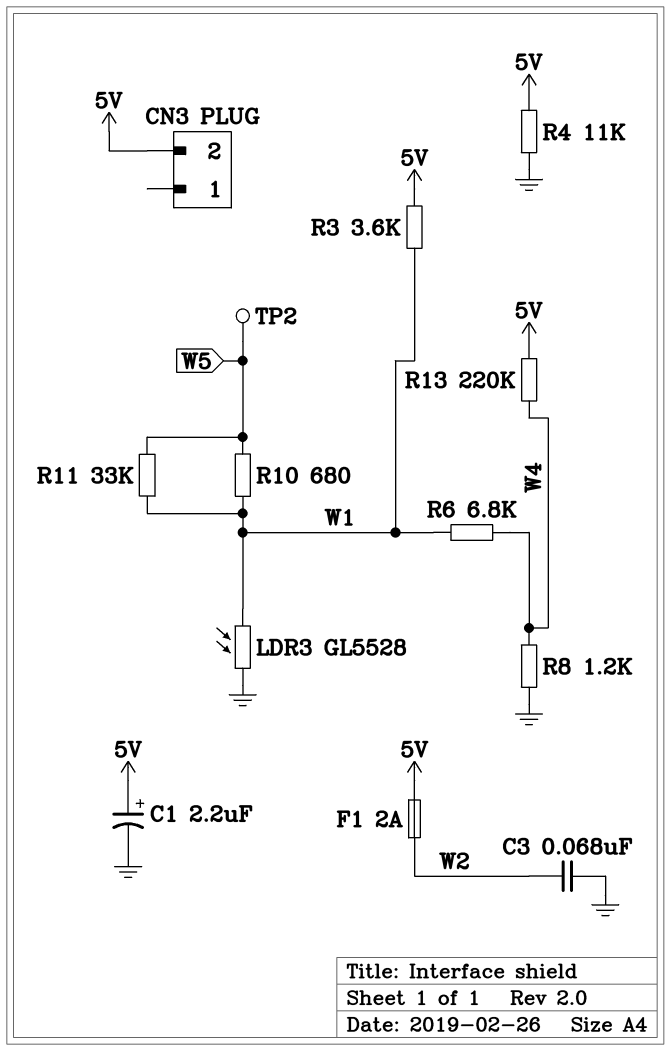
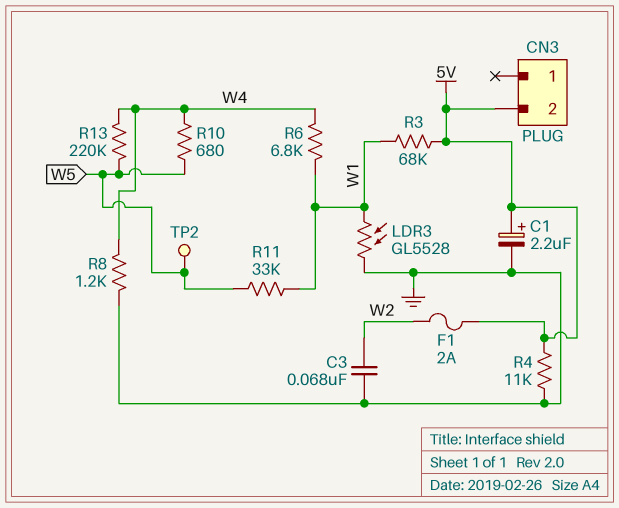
R3: 3.6k (5V, W1) -> 68k (5V, W1)
R10: 680 (W1, W5) -> 680 (W4, W5)
R13: 220k (5V, W4) -> 220k (W4, W5)

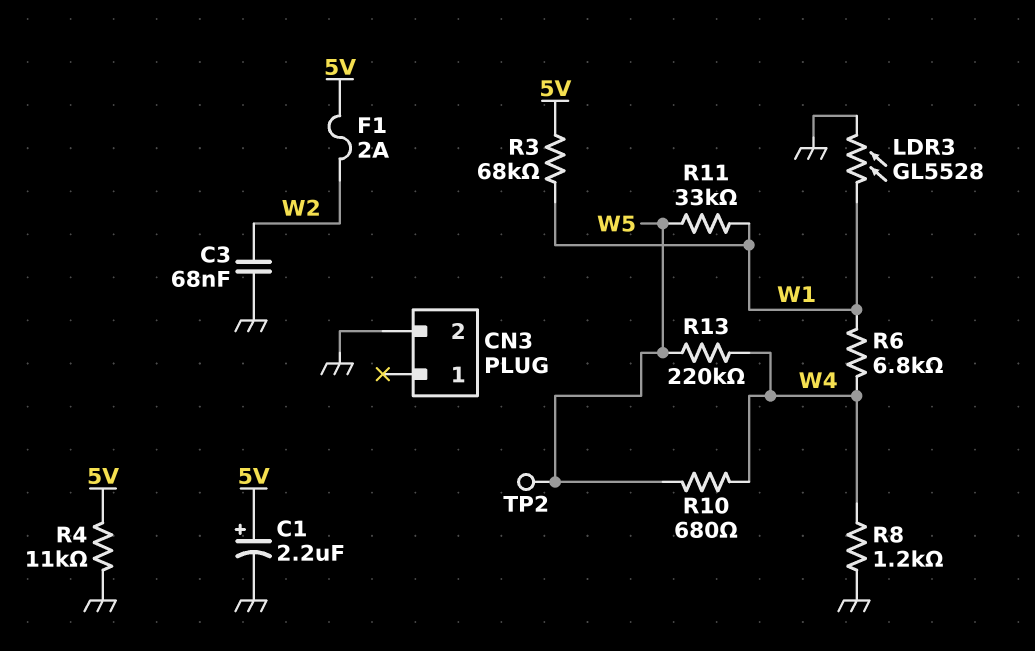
CN3 pin 2: 5V -> GND

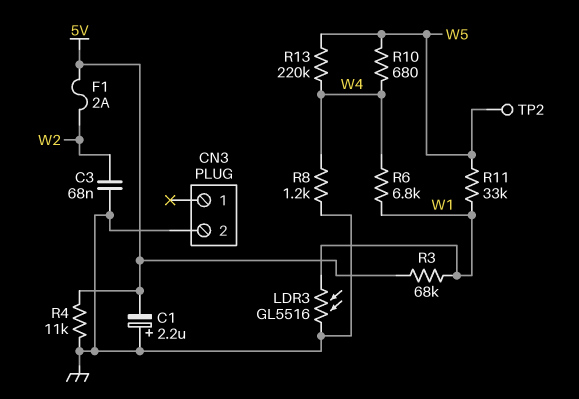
C1: 2.2uF (plus 5V, minus GND) -> 2.2uF (plus GND, minus 5V)
LDR3: GL5528 (GND, W1) -> GL5516 (GND, W1)

